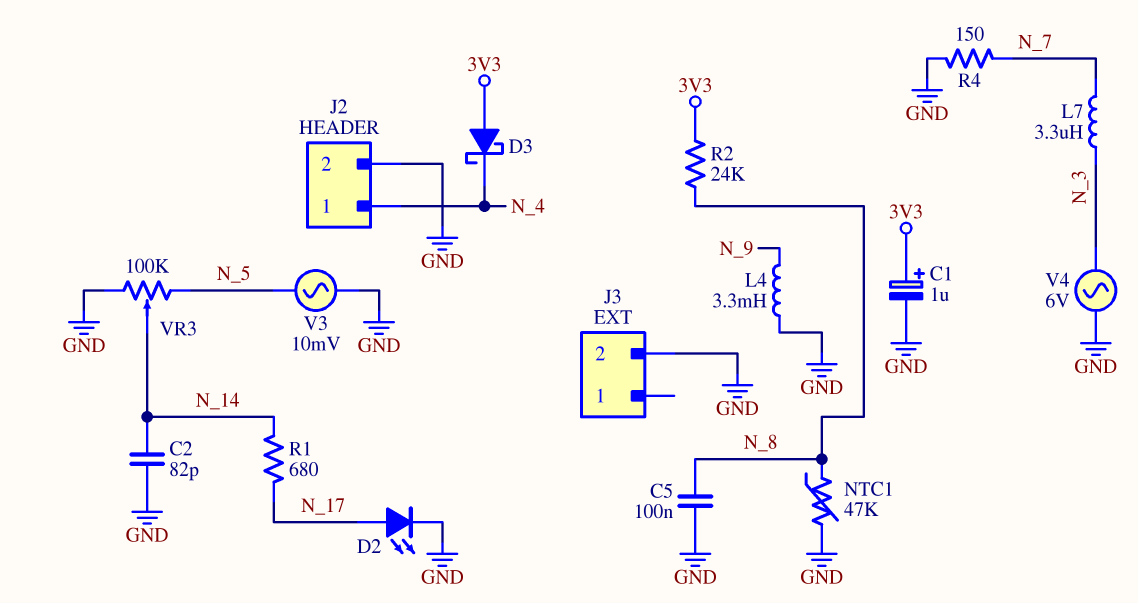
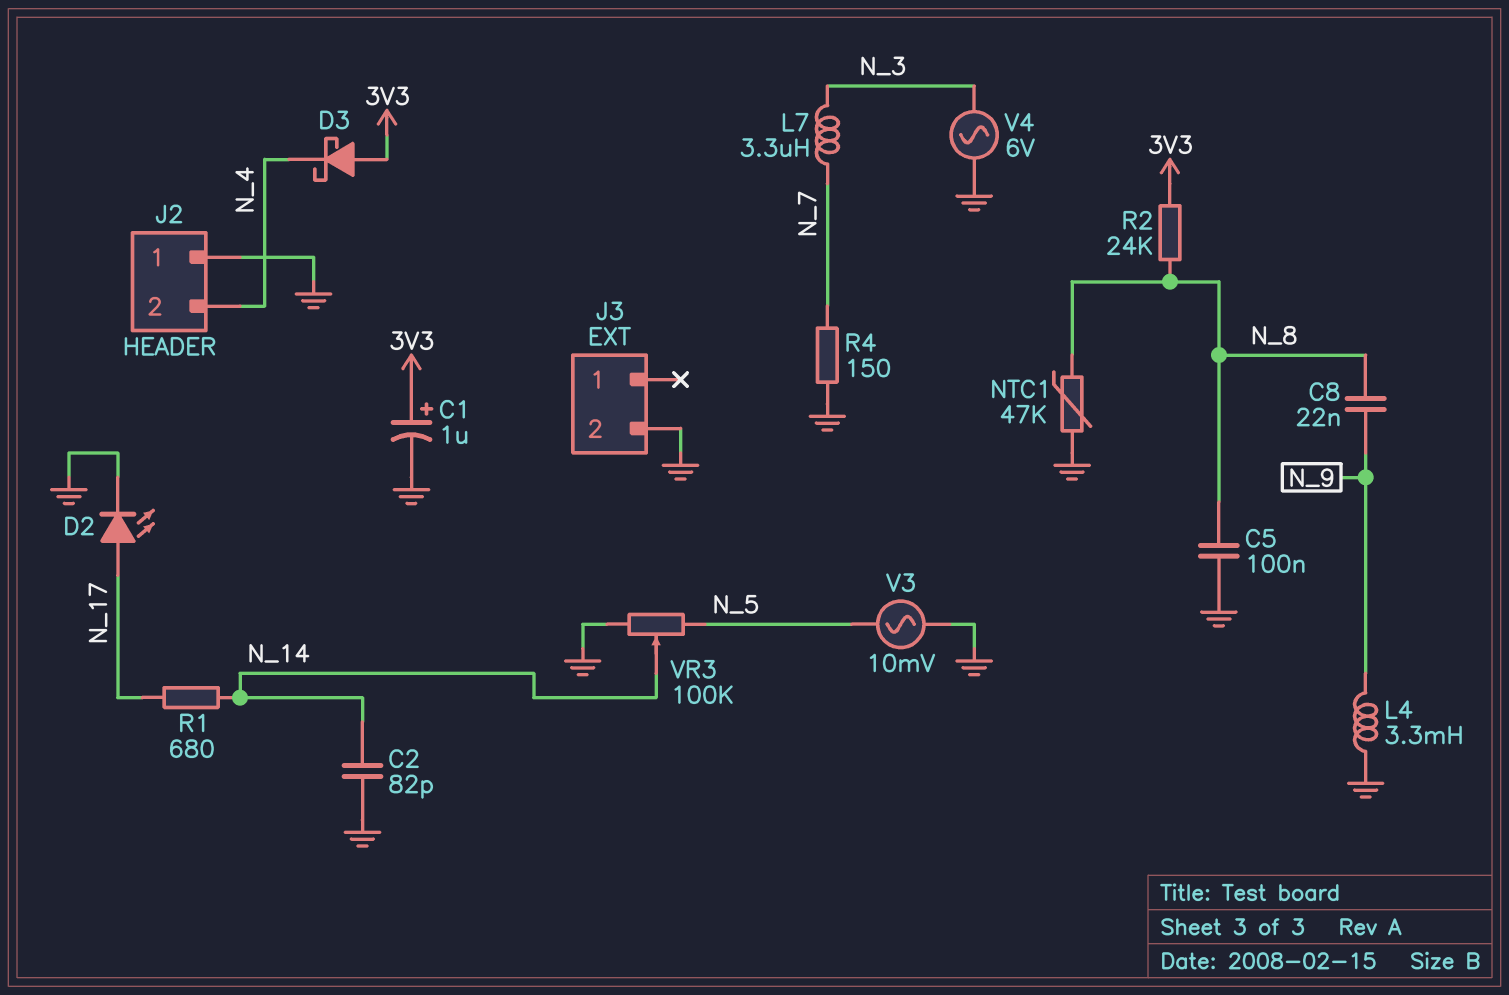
C8: none -> 22nF (N_8, N_9)
J2 pin 1: N_4 -> GND
J2 pin 2: GND -> N_4

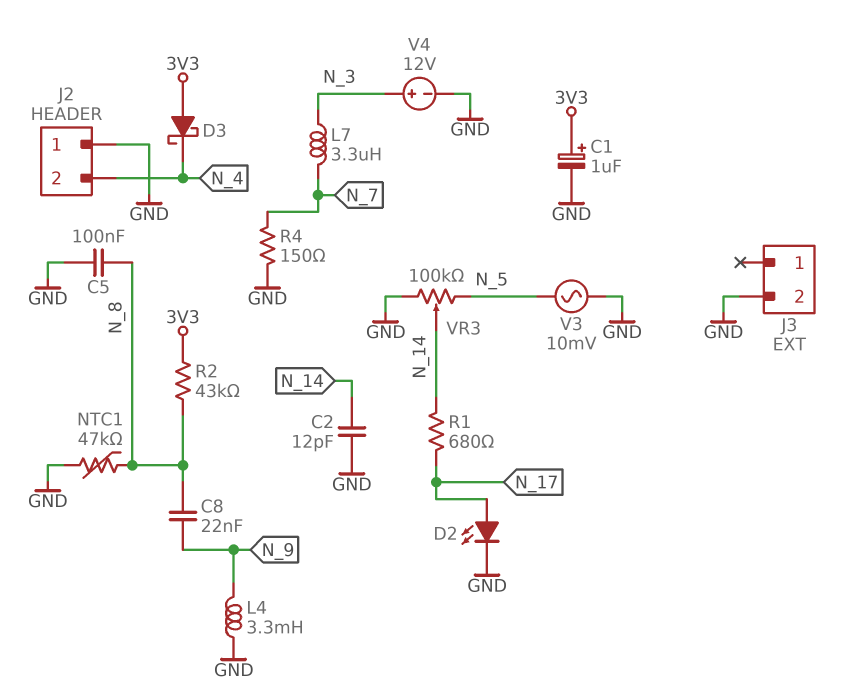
C2: 82pF (GND, N_14) -> 12pF (GND, N_14)
R2: 24k (3V3, N_8) -> 43k (3V3, N_8)
V4: AC 6V (GND, N_3) -> 12V (plus N_3, minus GND)

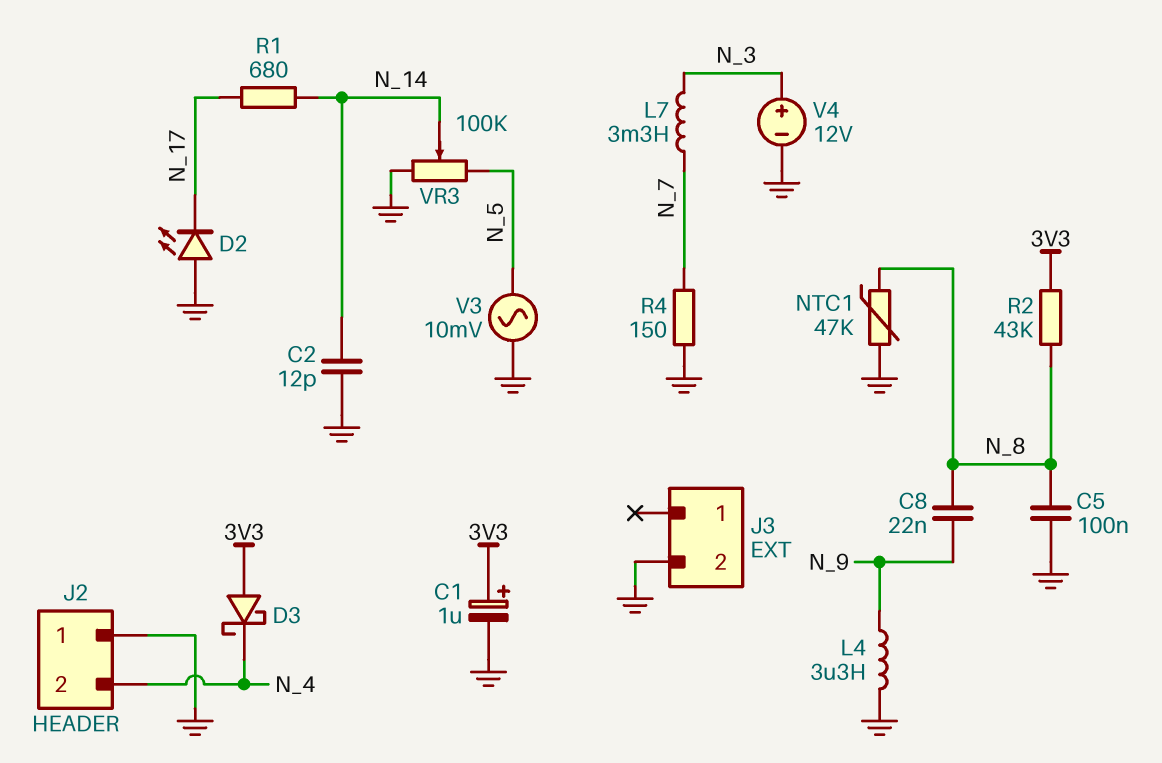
D2: LED (A N_17, K GND) -> LED (A GND, K N_17)
L4: 3.3mH (GND, N_9) -> 3.3uH (GND, N_9)
L7: 3.3uH (N_3, N_7) -> 3.3mH (N_3, N_7)

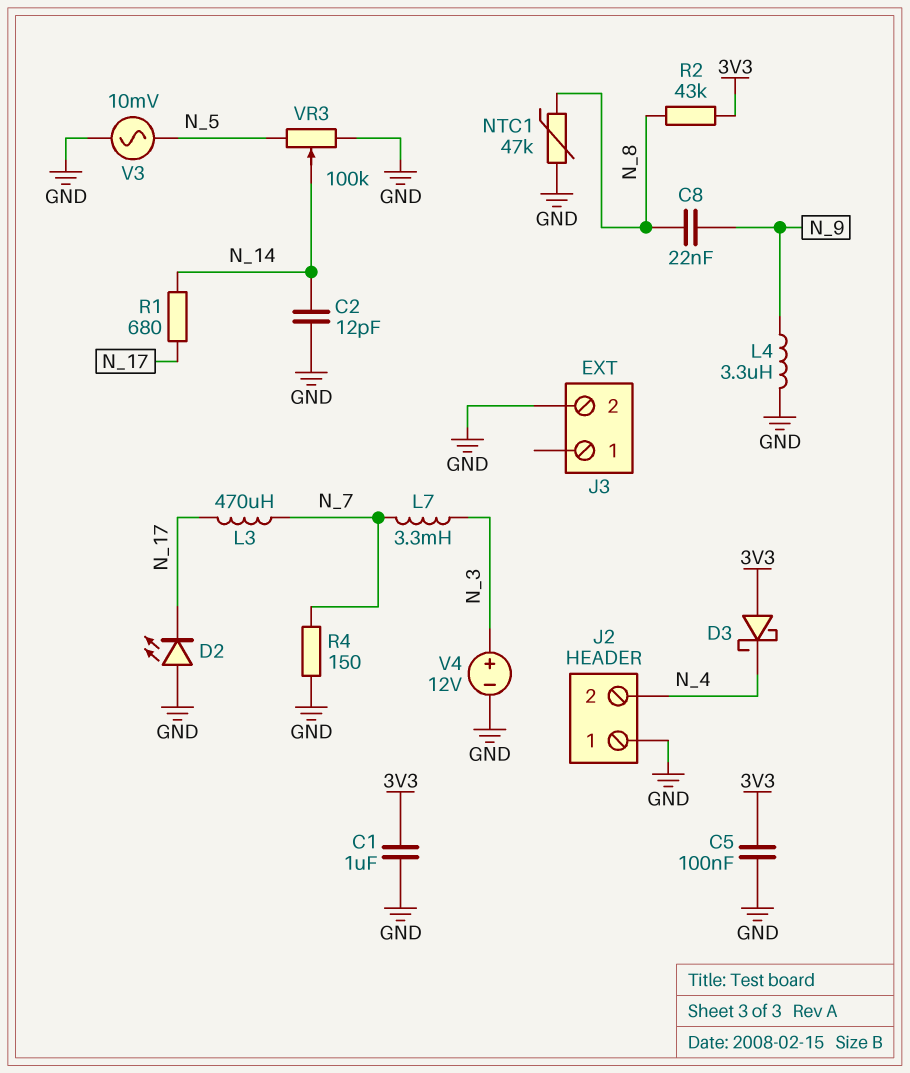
C1: 1uF (plus 3V3, minus GND) -> 1uF (3V3, GND)
C5: 100nF (GND, N_8) -> 100nF (3V3, GND)
L3: none -> 470uH (N_7, N_17)

